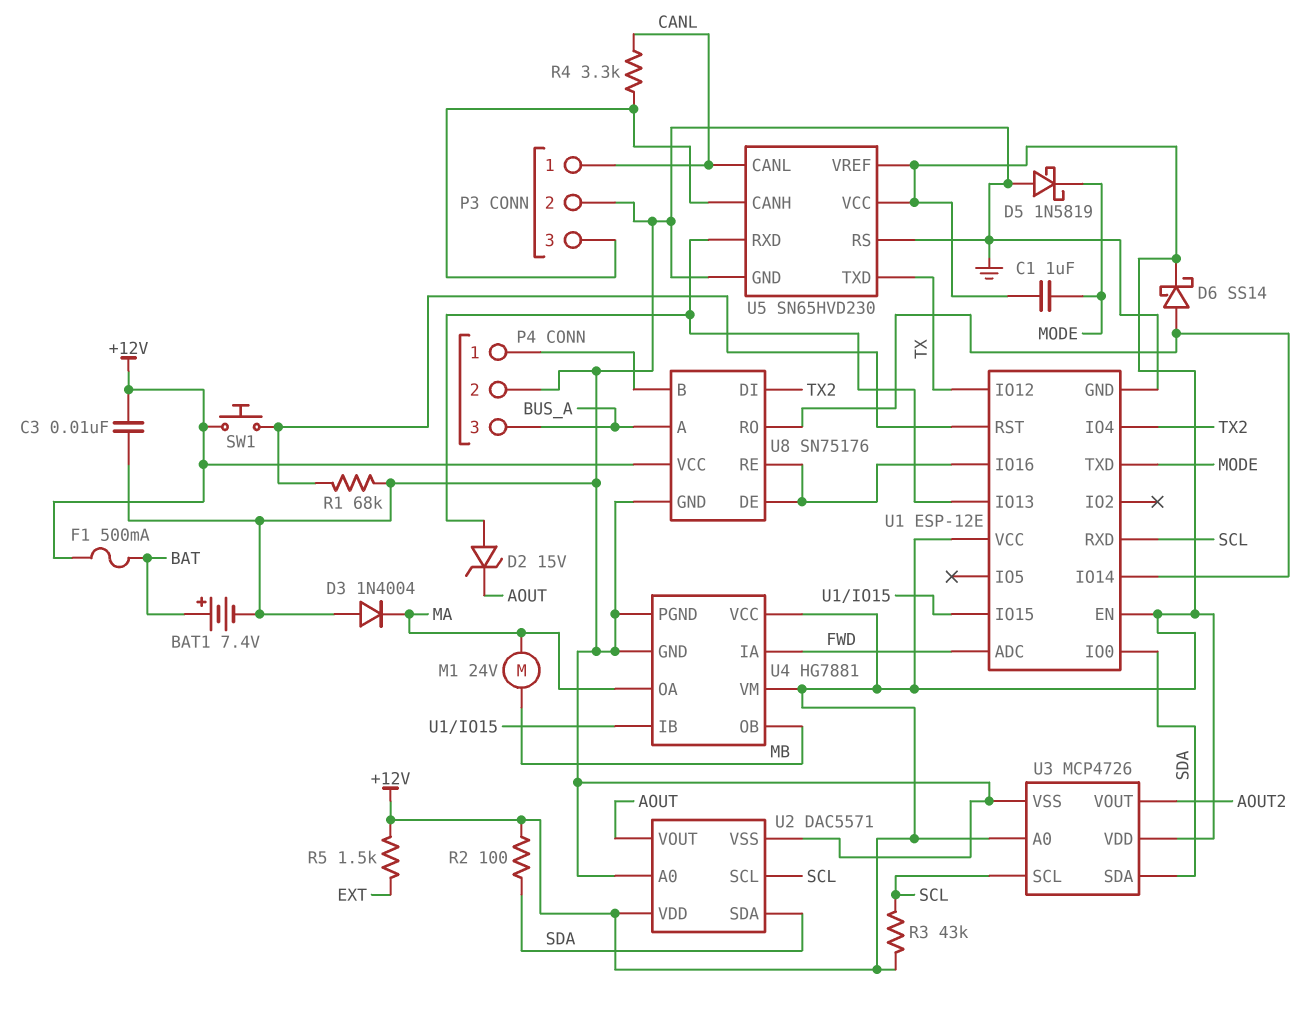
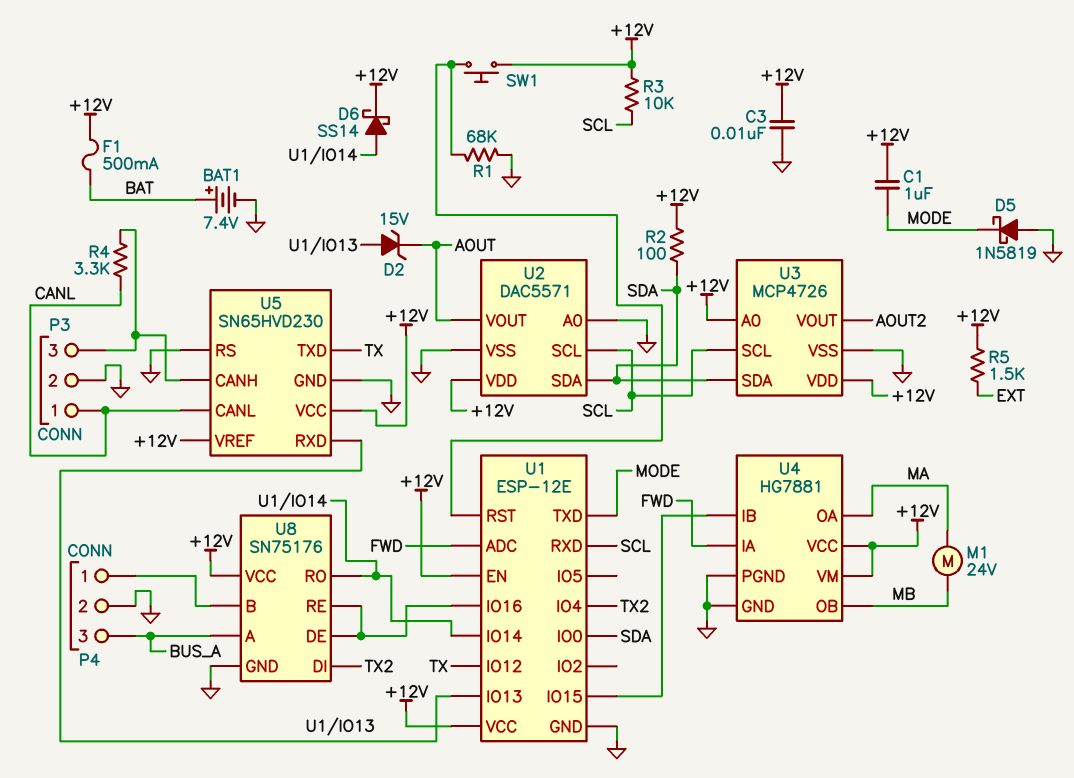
D3: diode 1N4004 (A GND, K MA) -> none
R3: 43k (+12V, SCL) -> 10k (+12V, SCL)

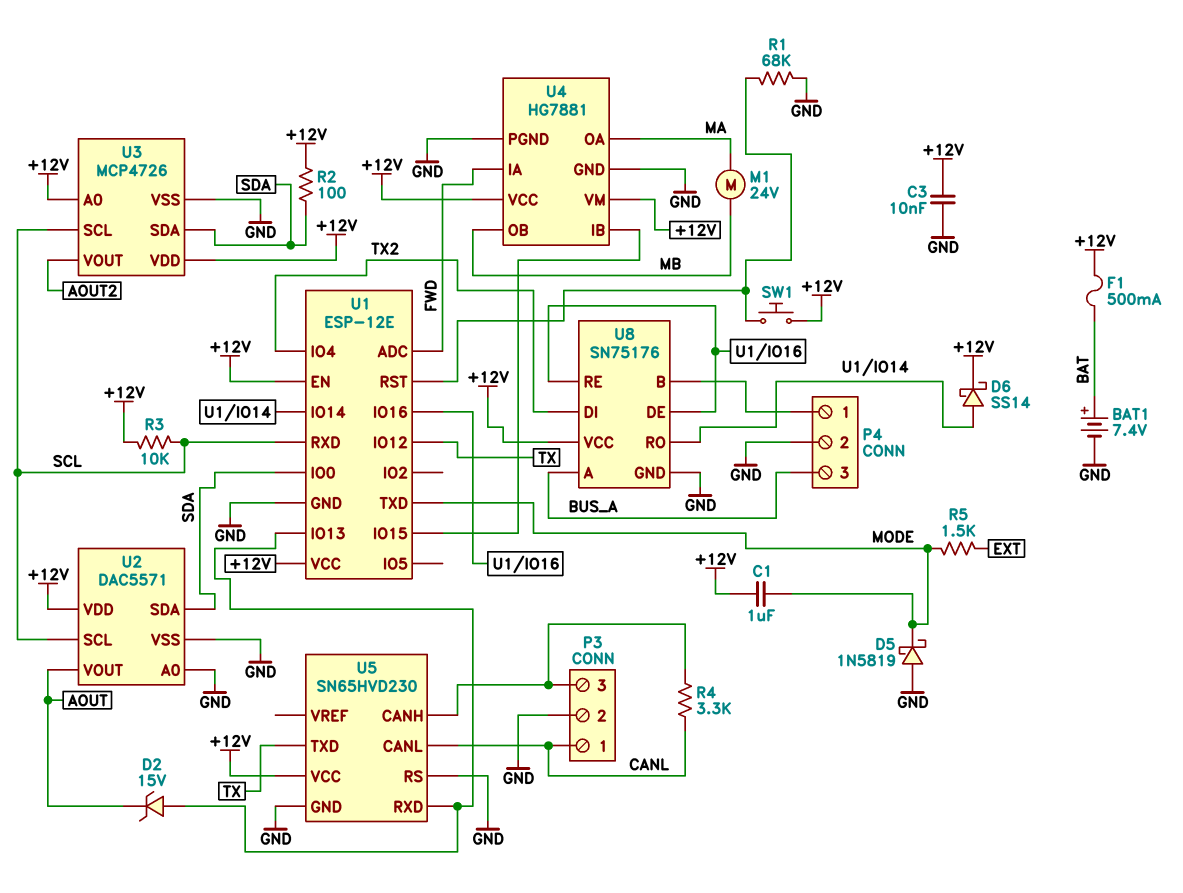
R5: 1.5k (+12V, EXT) -> 1.5k (EXT, MODE)
U5 pin VREF: +12V -> none

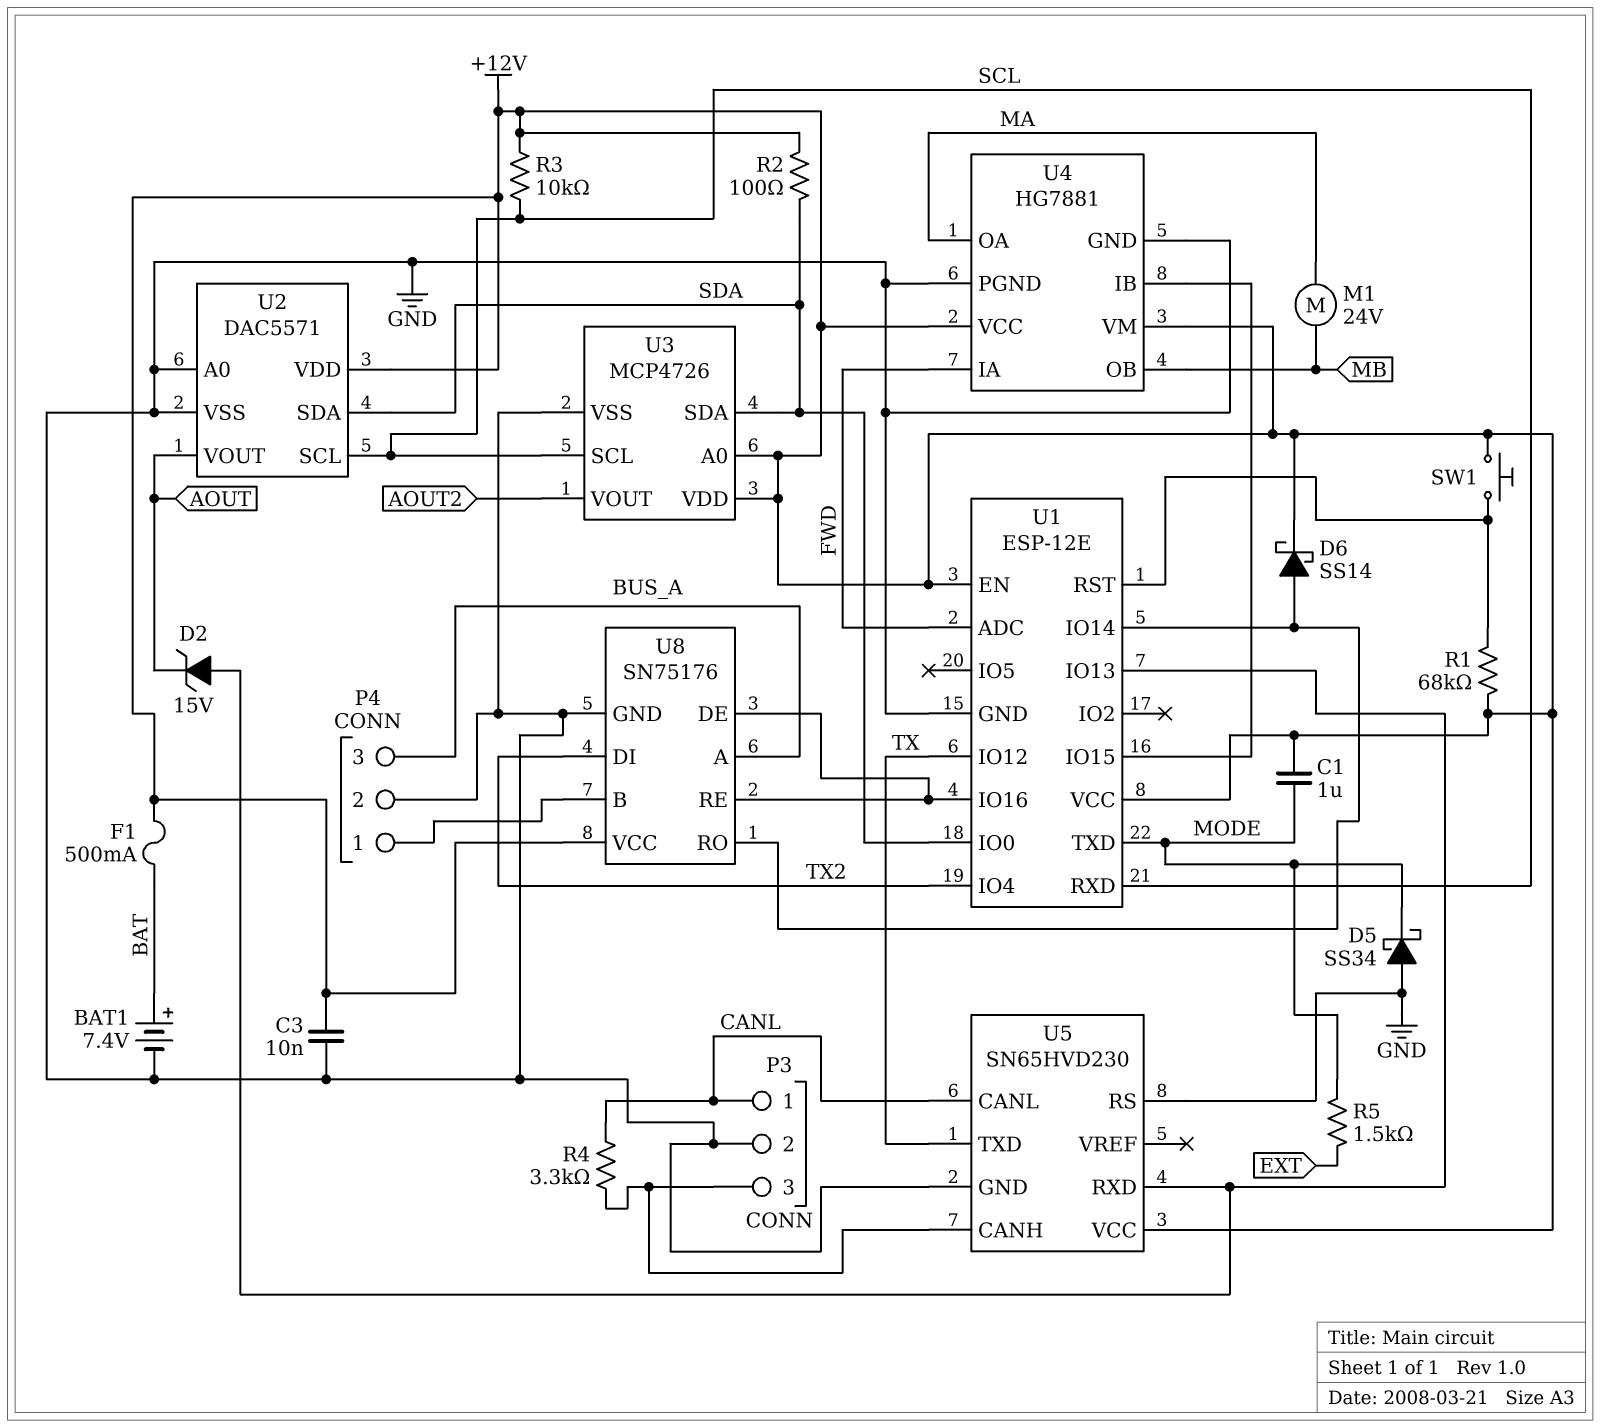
D5: schottky 1N5819 (A GND, K MODE) -> schottky SS34 (A GND, K MODE)
R1: 68k (GND, U1/RST) -> 68k (+12V, U1/RST)

